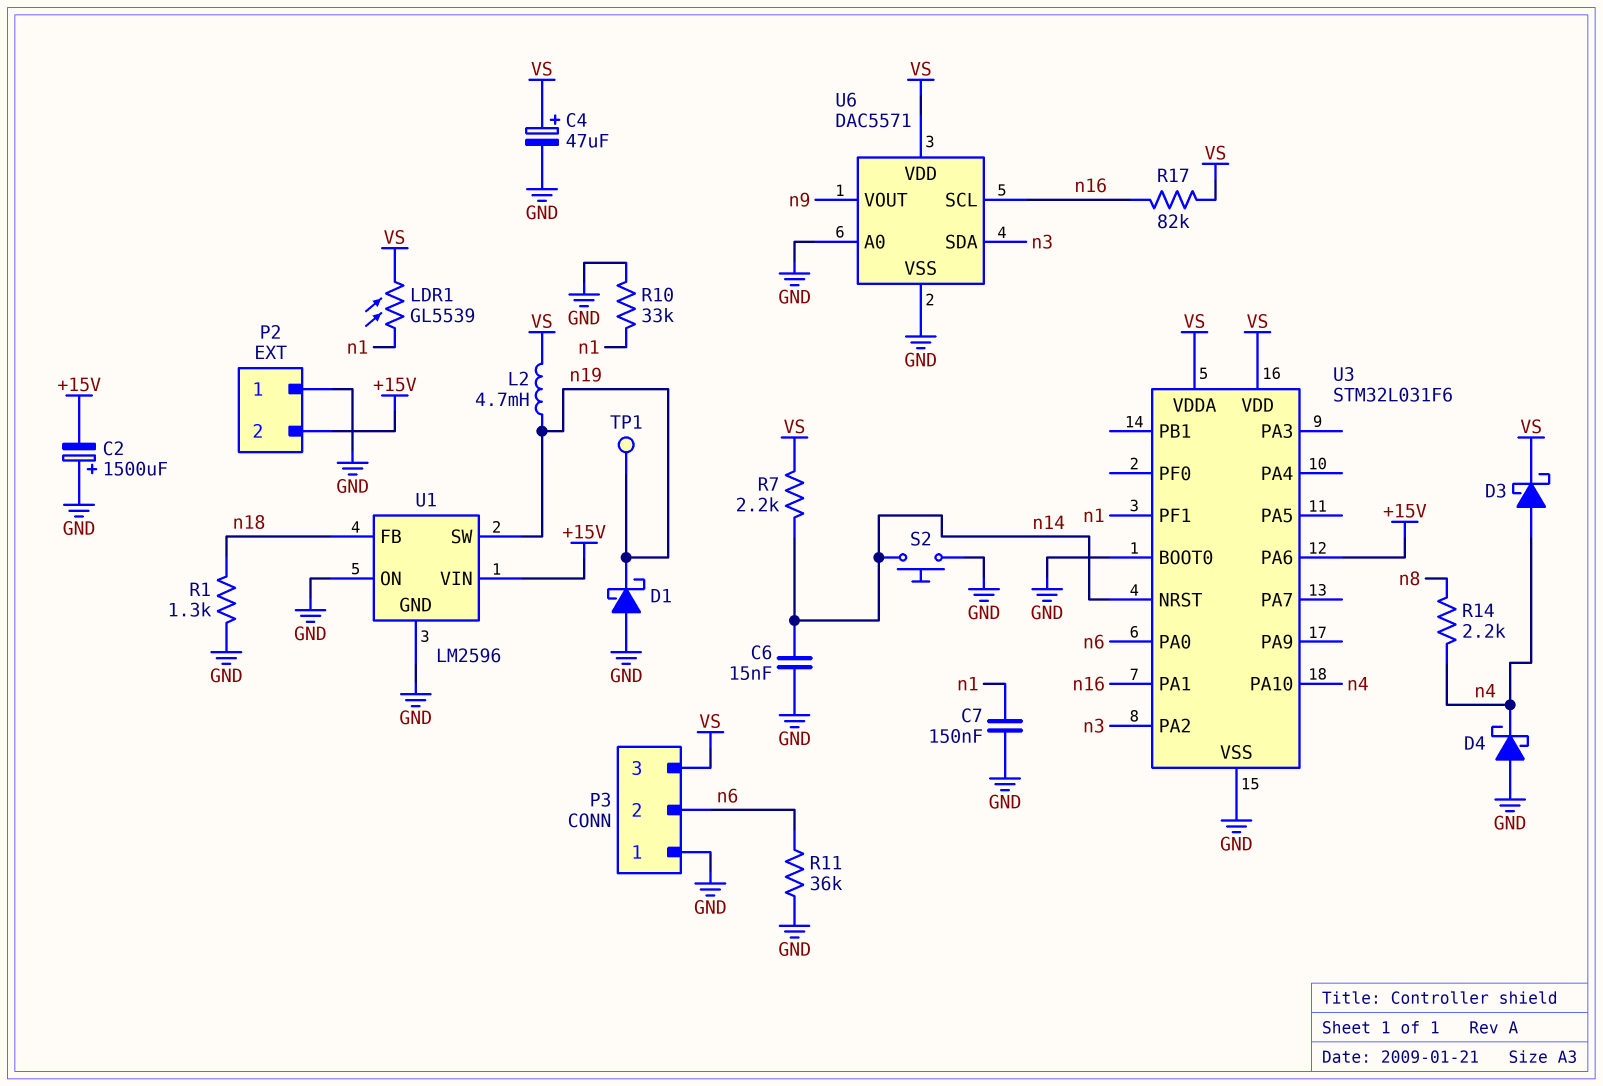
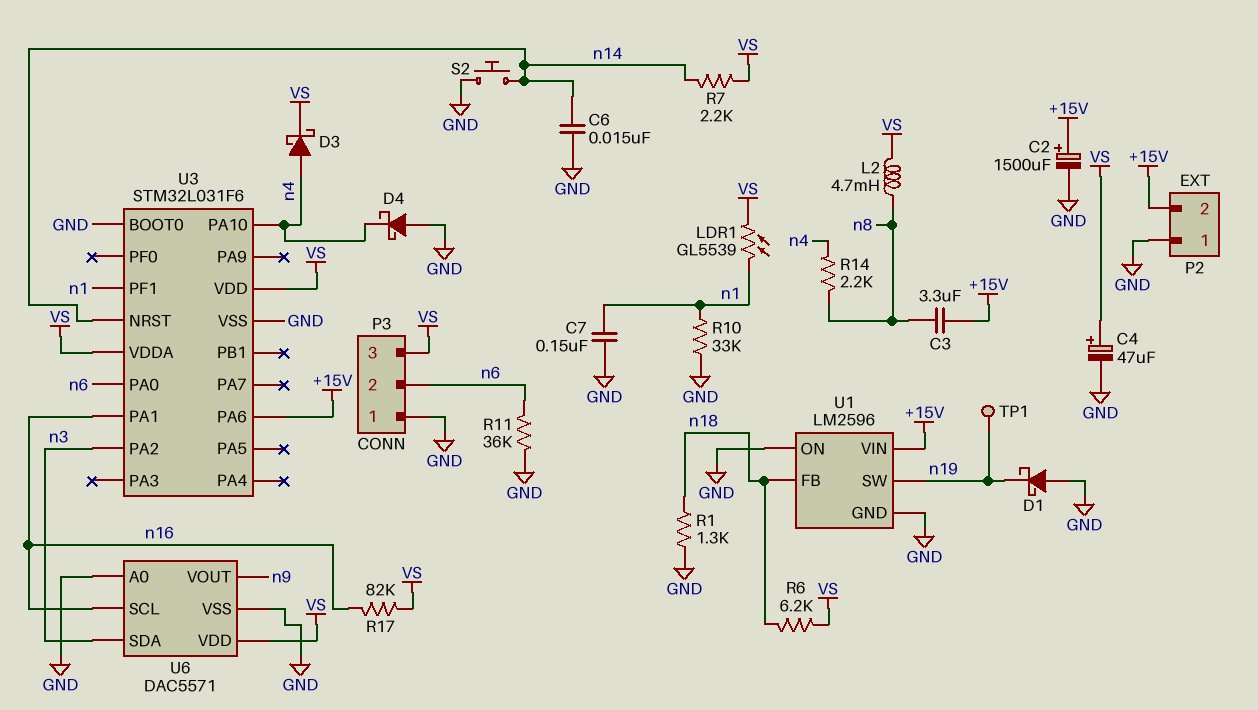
C2: 1500uF (plus GND, minus +15V) -> 1500uF (plus +15V, minus GND)
C3: none -> 3.3uF (+15V, n8)
L2: 4.7mH (VS, n19) -> 4.7mH (VS, n8)
R6: none -> 6.2k (VS, n18)

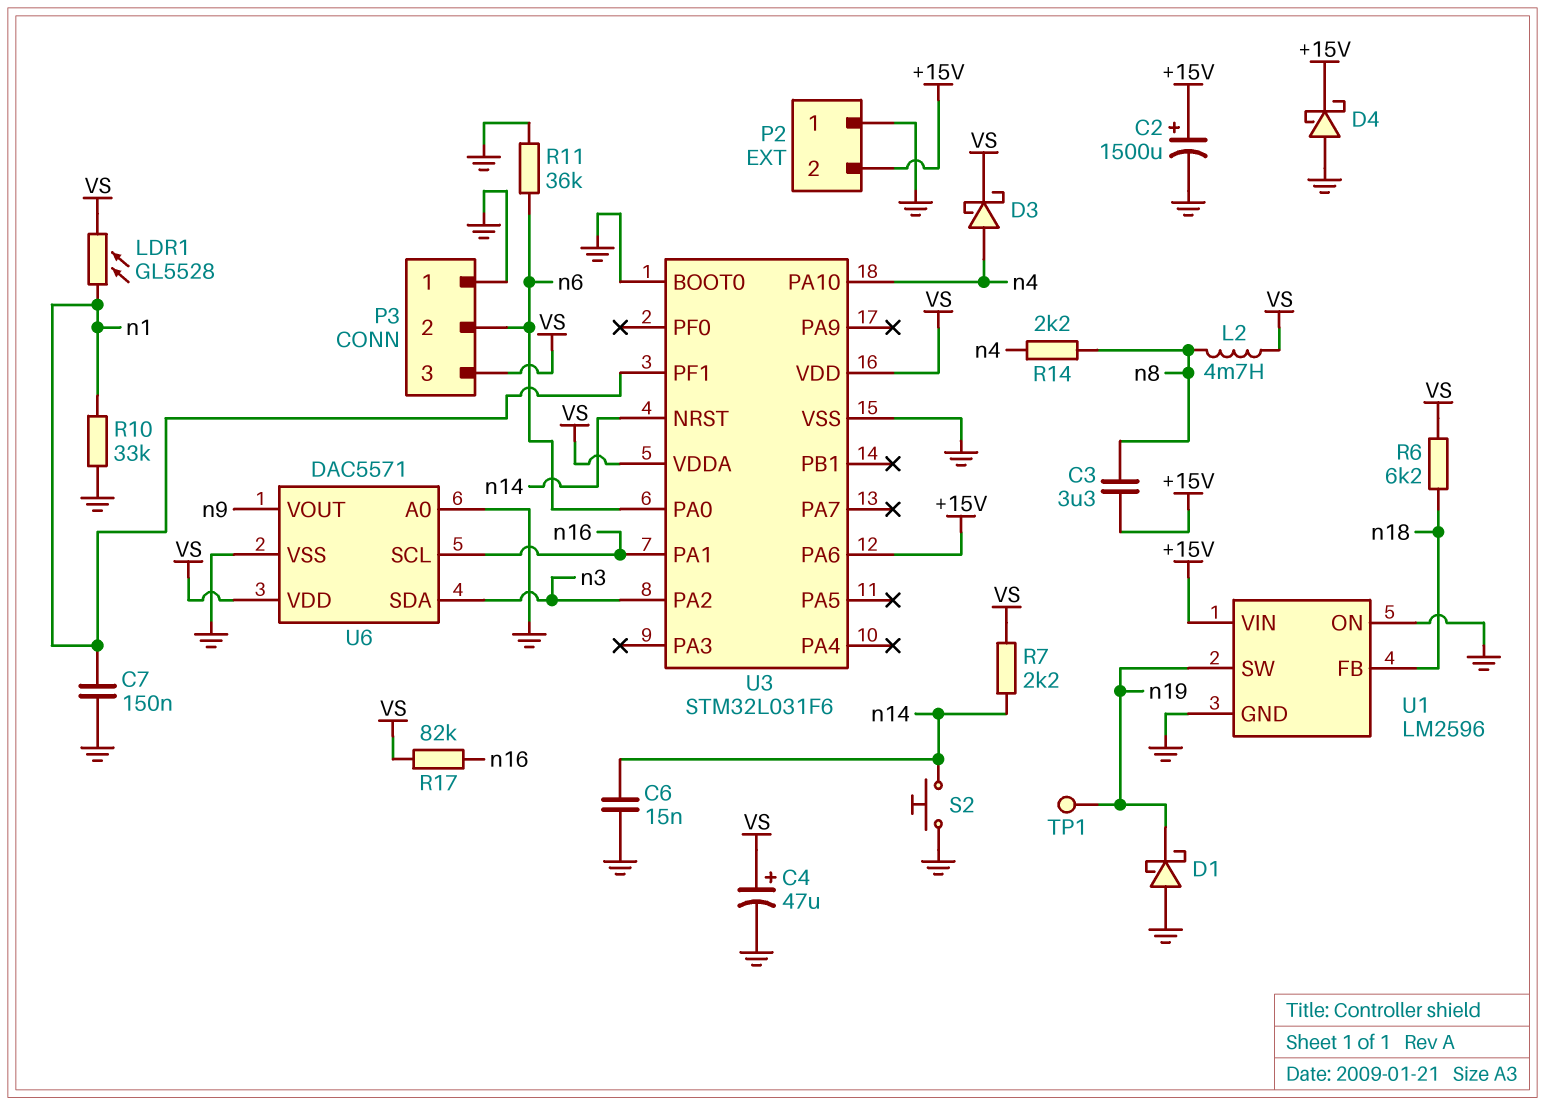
D4: schottky (A GND, K n4) -> schottky (A GND, K +15V)
LDR1: GL5539 (VS, n1) -> GL5528 (VS, n1)
R1: 1.3k (GND, n18) -> none

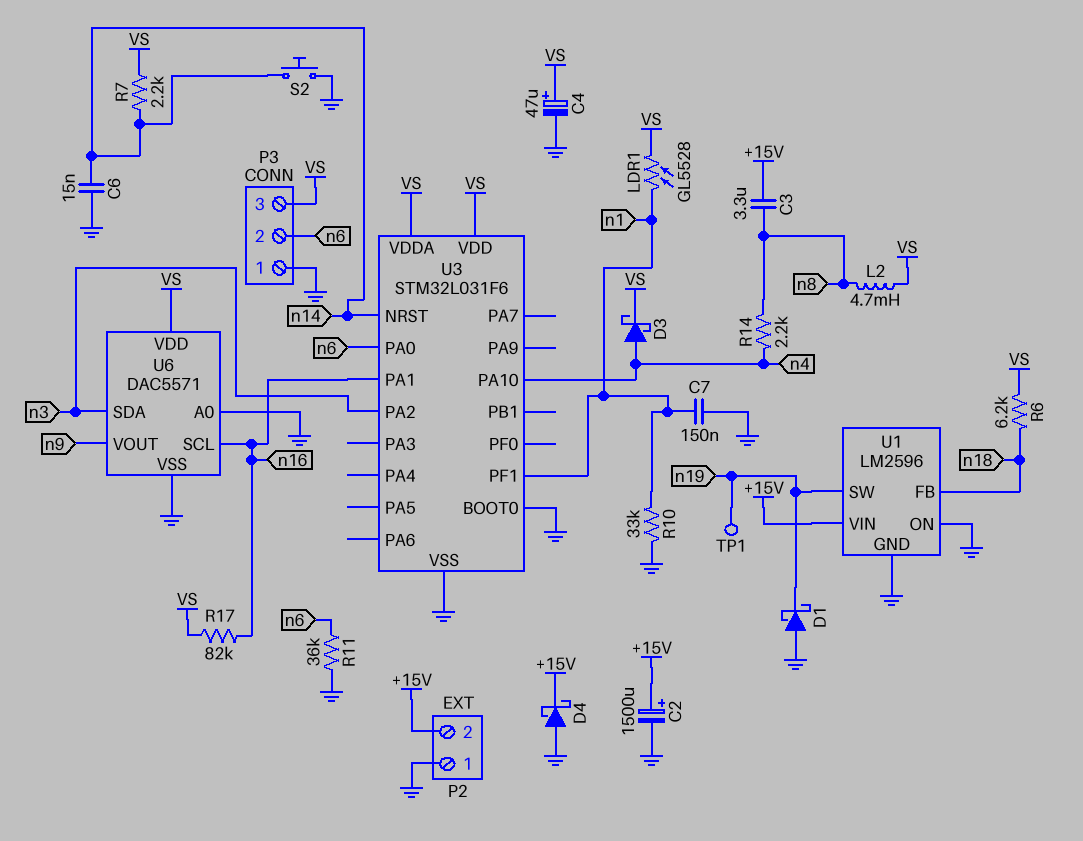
U3 pin PA6: +15V -> none

